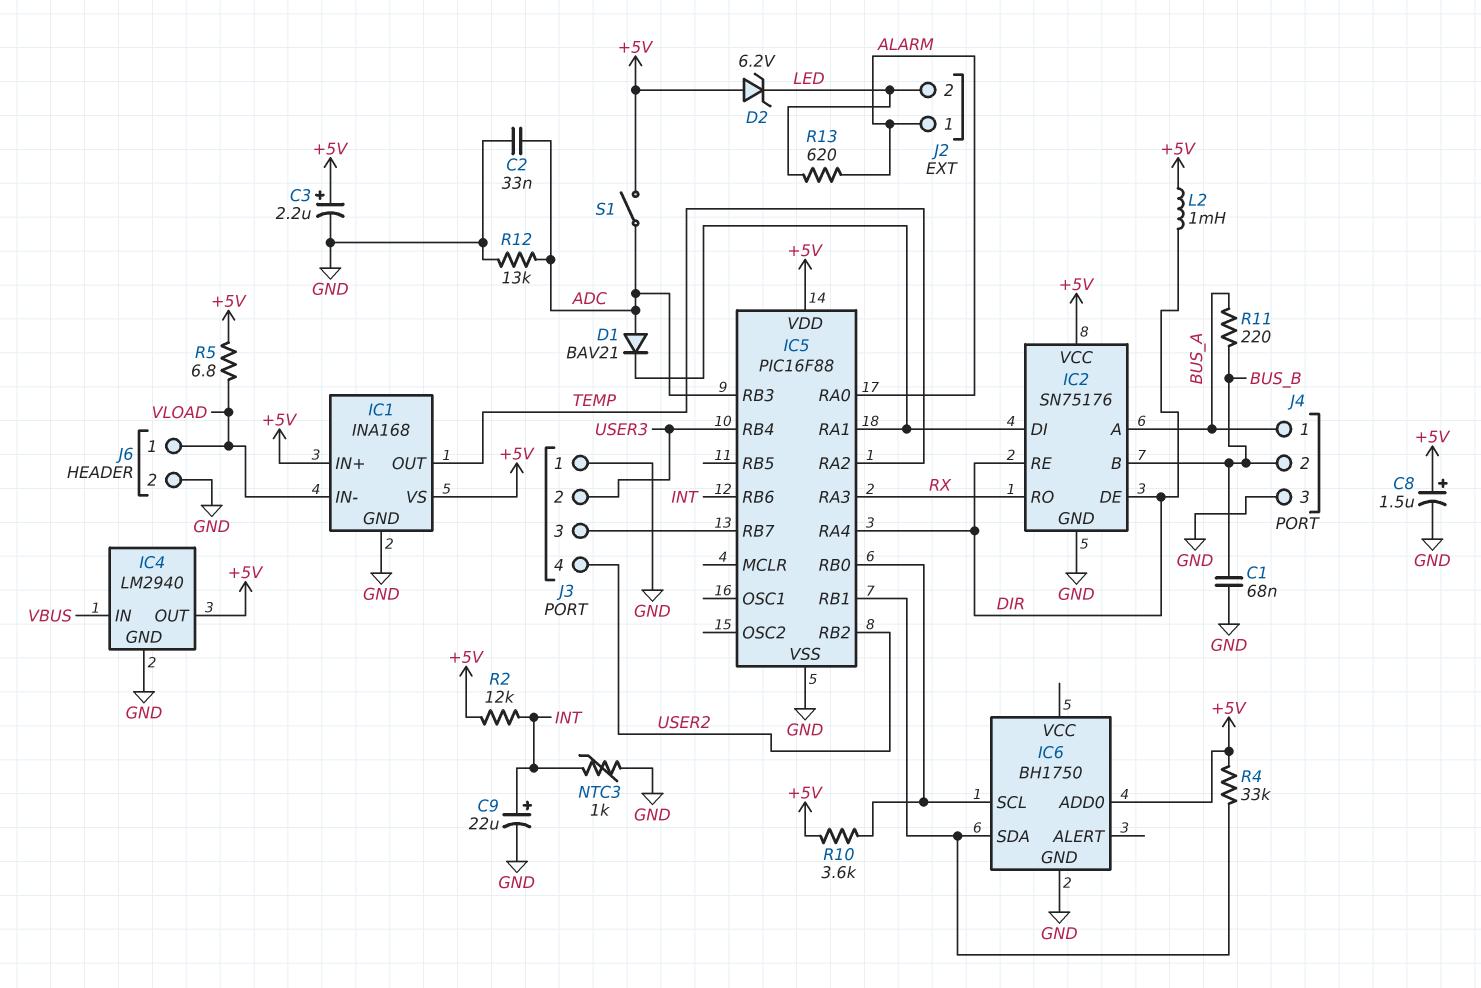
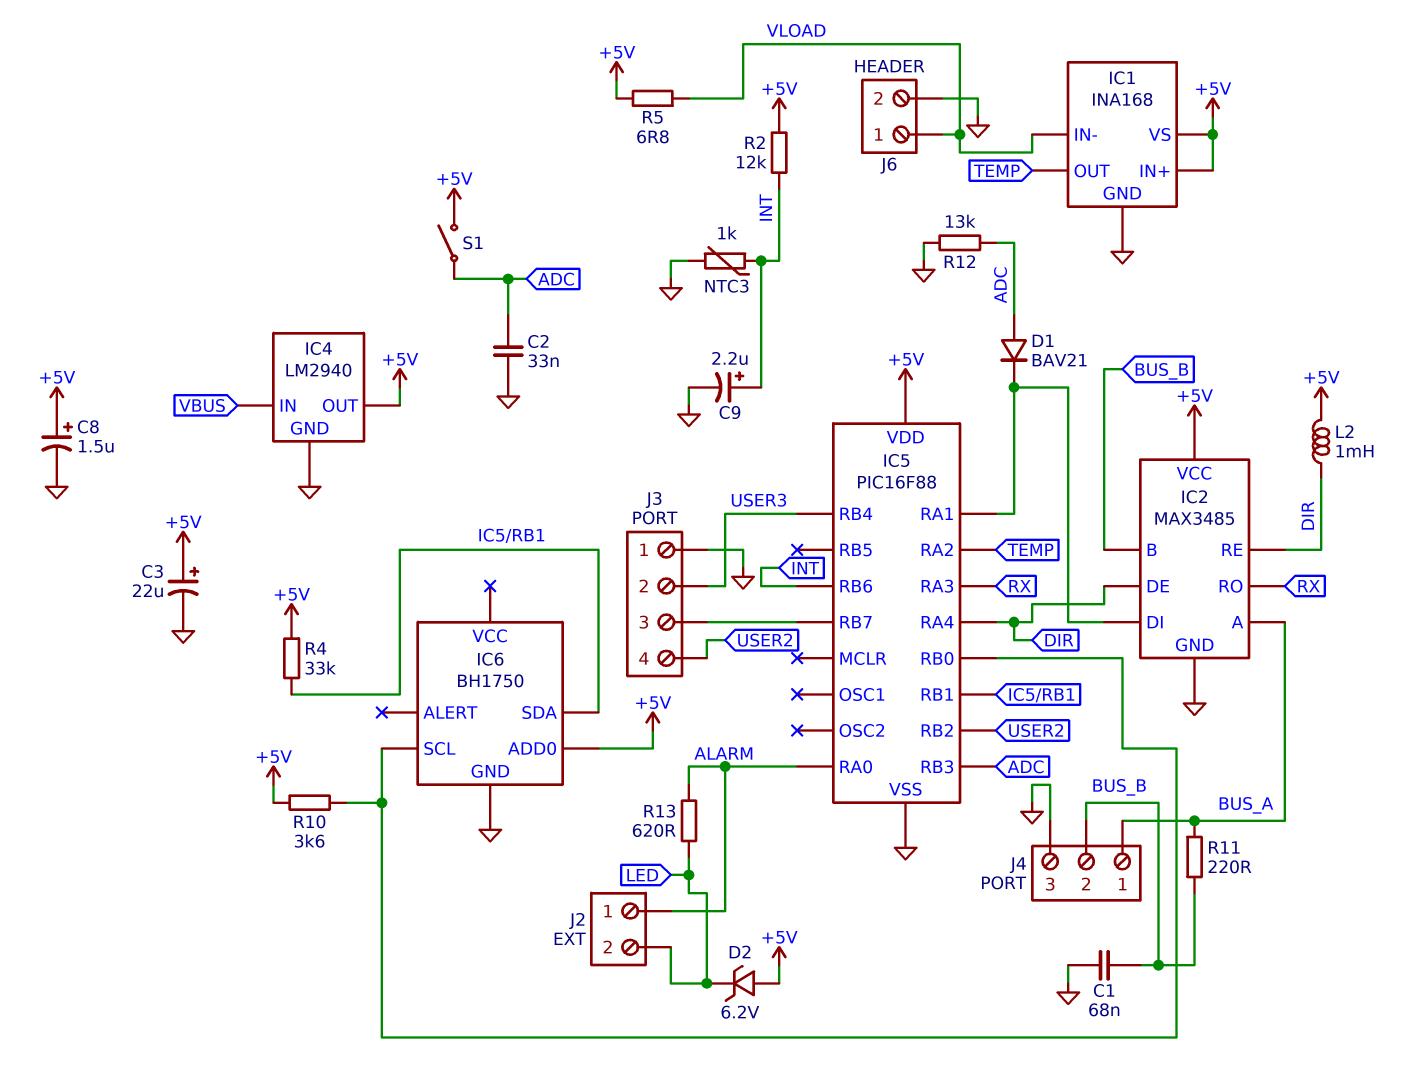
C3: 2.2uF (plus +5V, minus GND) -> 22uF (plus +5V, minus GND)
C9: 22uF (plus INT, minus GND) -> 2.2uF (plus INT, minus GND)
IC2: SN75176 -> MAX3485

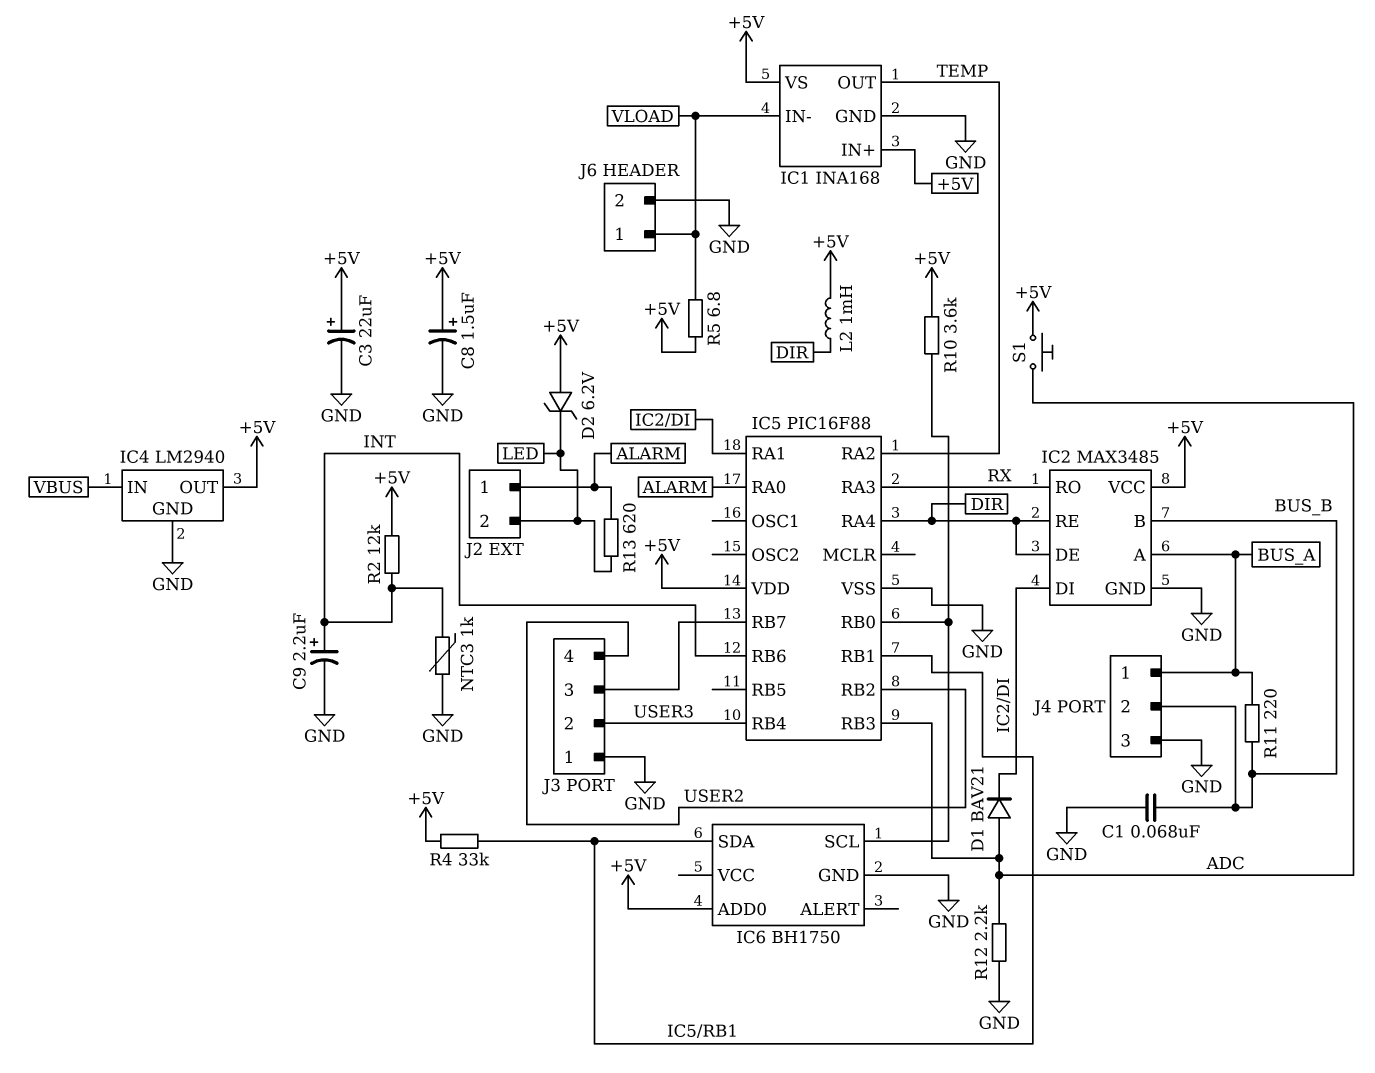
C2: 33nF (ADC, GND) -> none
R12: 13k (ADC, GND) -> 2.2k (ADC, GND)
S1: switch (+5V, ADC) -> button (+5V, ADC)

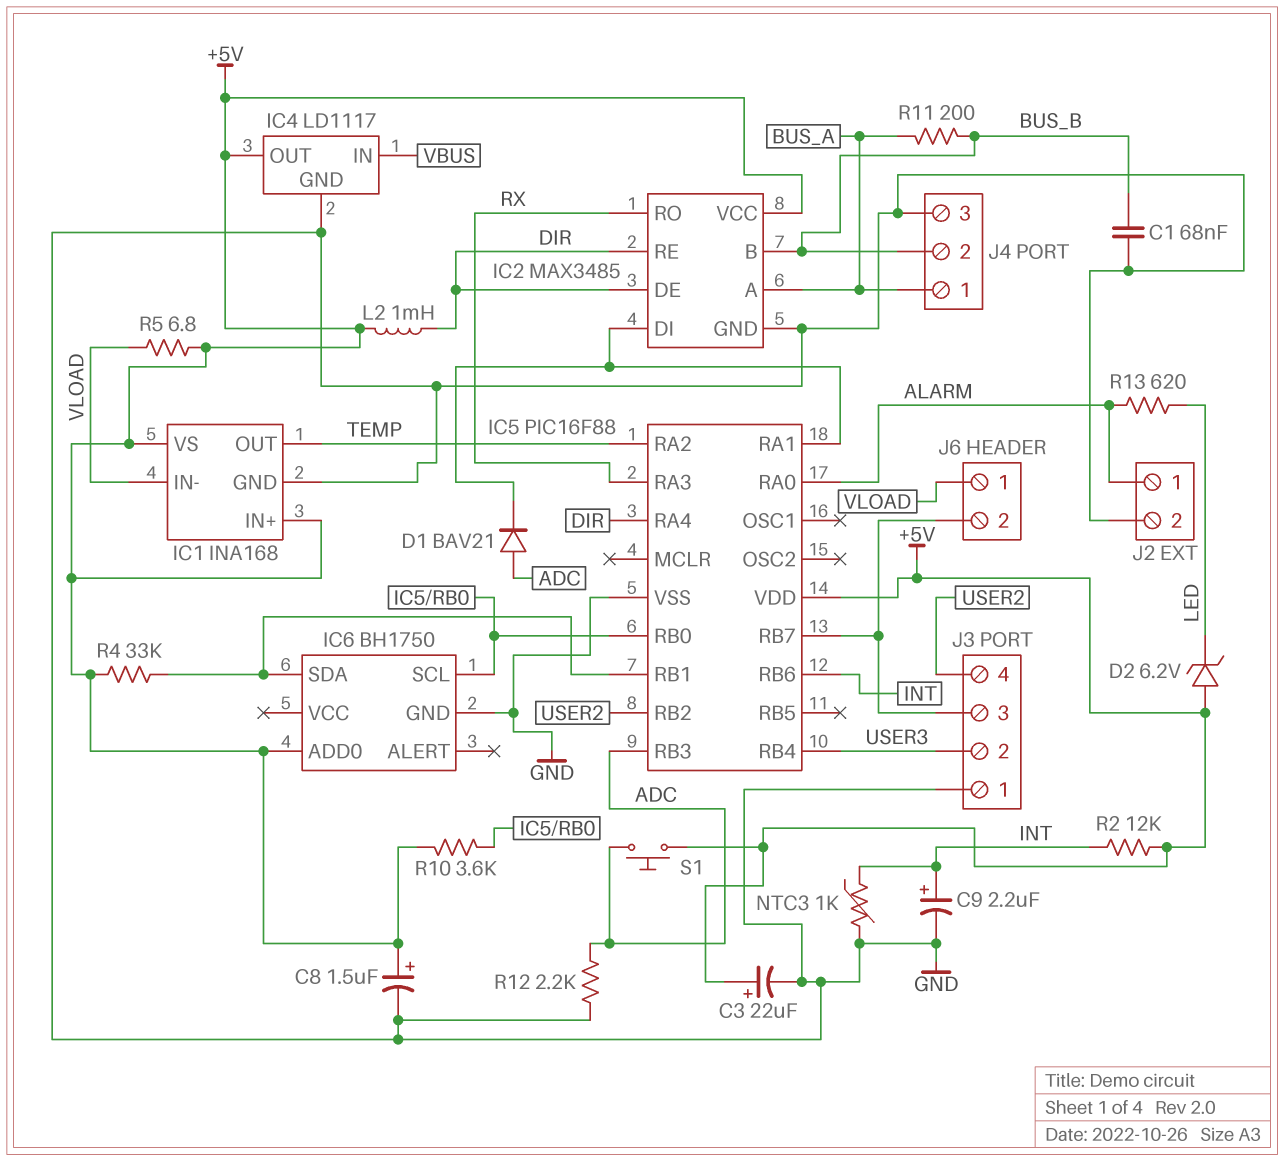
IC4: LM2940 -> LD1117
J2 pin 2: LED -> GND
J6 pin 2: GND -> IC5/RB7
R11: 220 (BUS_A, BUS_B) -> 200 (BUS_A, BUS_B)

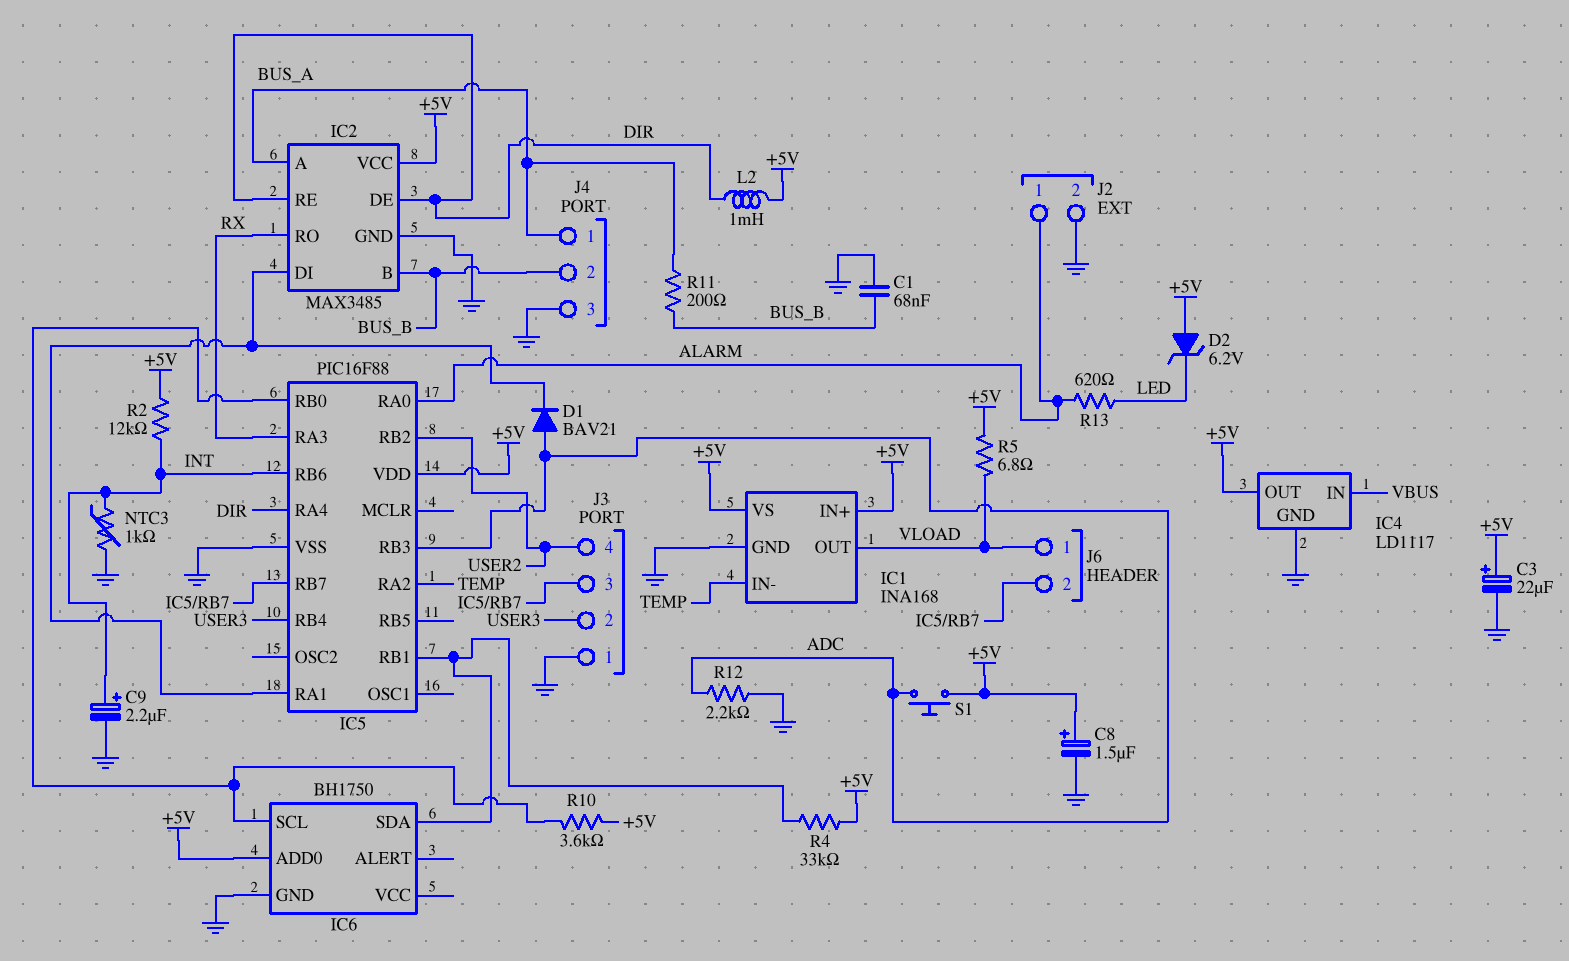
IC1 pin IN-: VLOAD -> TEMP
IC1 pin OUT: TEMP -> VLOAD

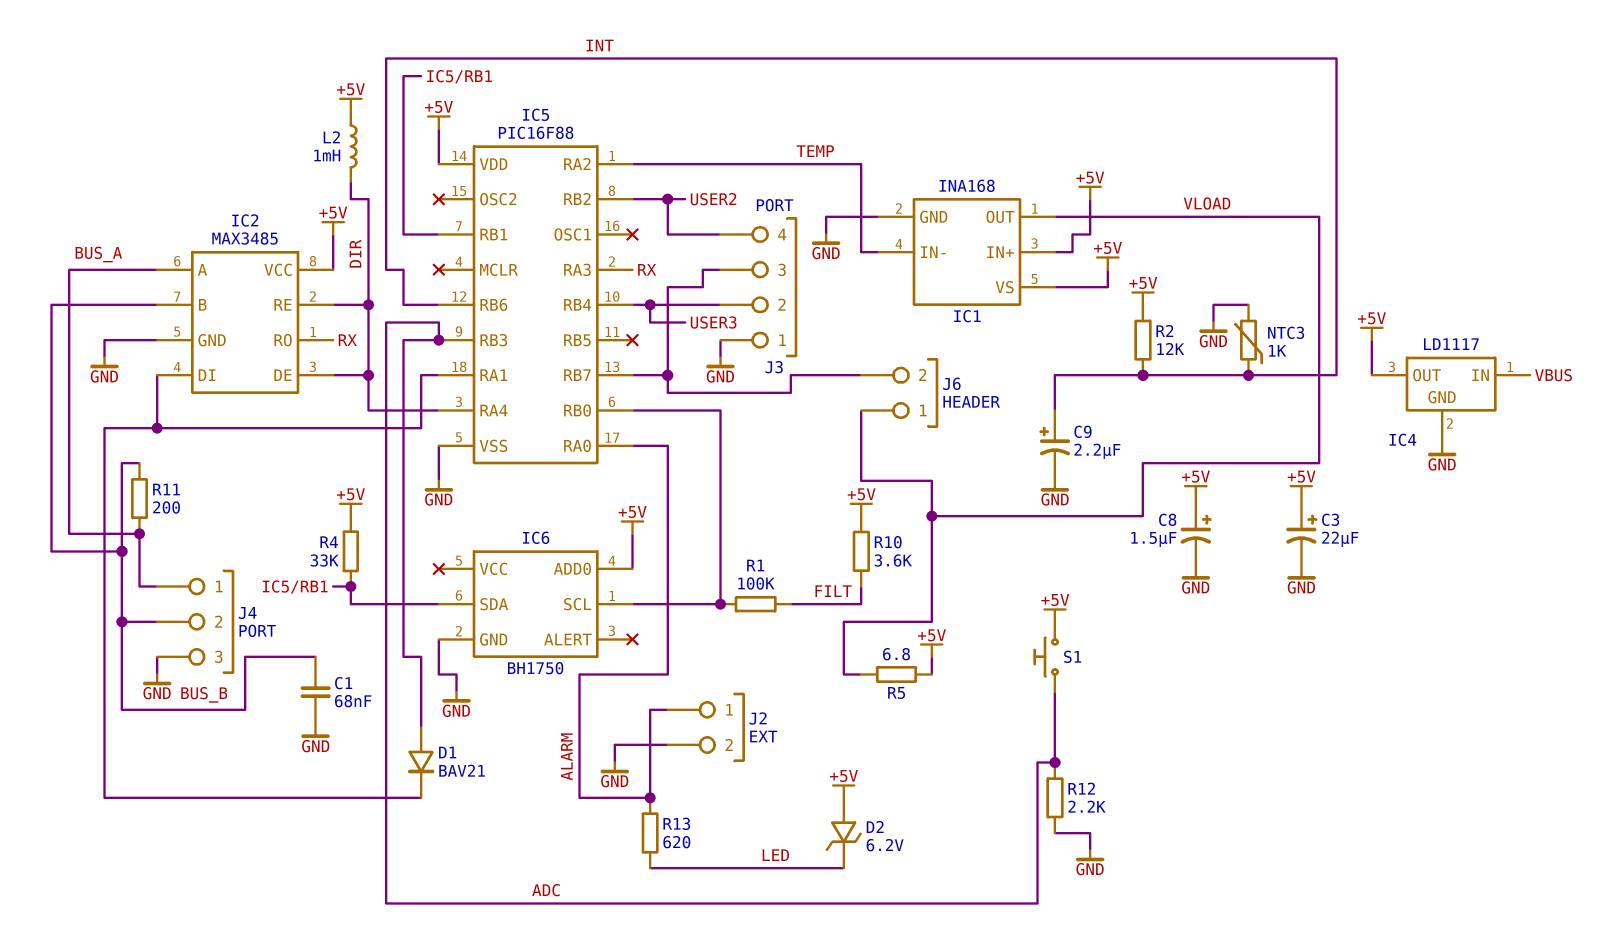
R1: none -> 100k (FILT, IC5/RB0)
R10: 3.6k (+5V, IC5/RB0) -> 3.6k (+5V, FILT)

